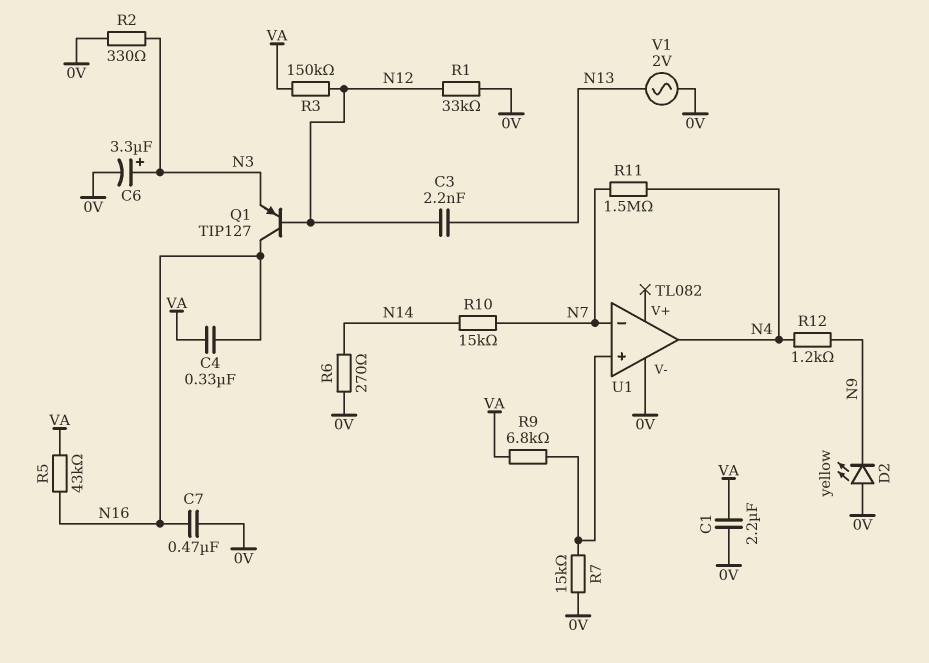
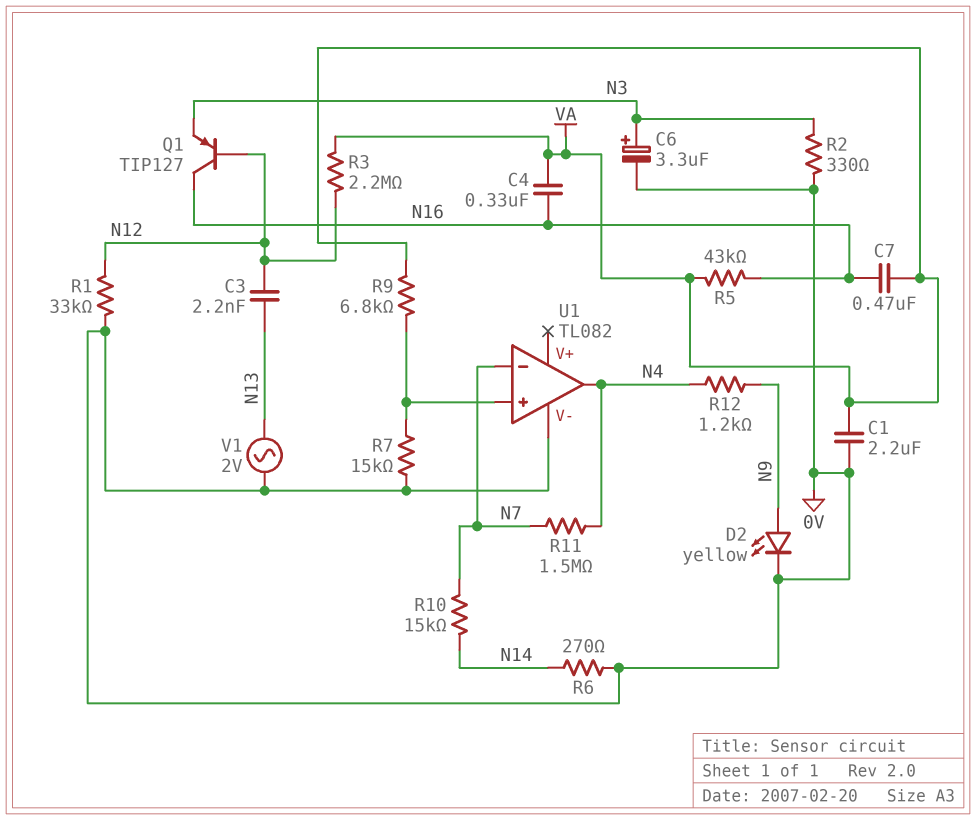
C7: 470nF (0V, N16) -> 470nF (N16, VA)
D2: LED yellow (A 0V, K N9) -> LED yellow (A N9, K 0V)
R3: 150k (N12, VA) -> 2.2M (N12, VA)

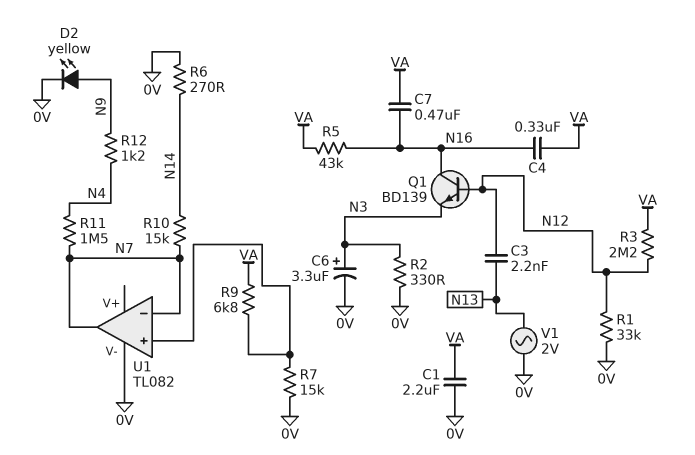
Q1: PNP TIP127 (B N12, C N16, E N3) -> NPN BD139 (B N12, C N16, E N3)
U1 pin out: N4 -> N7

